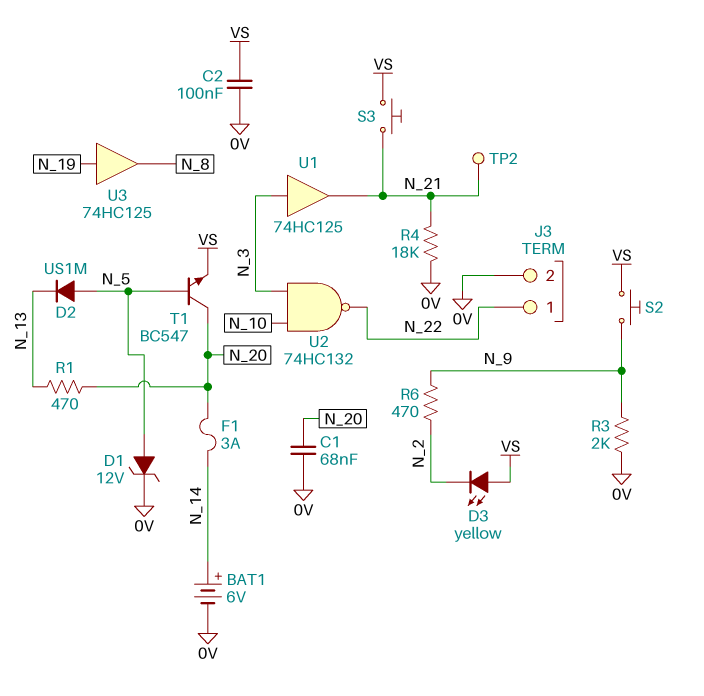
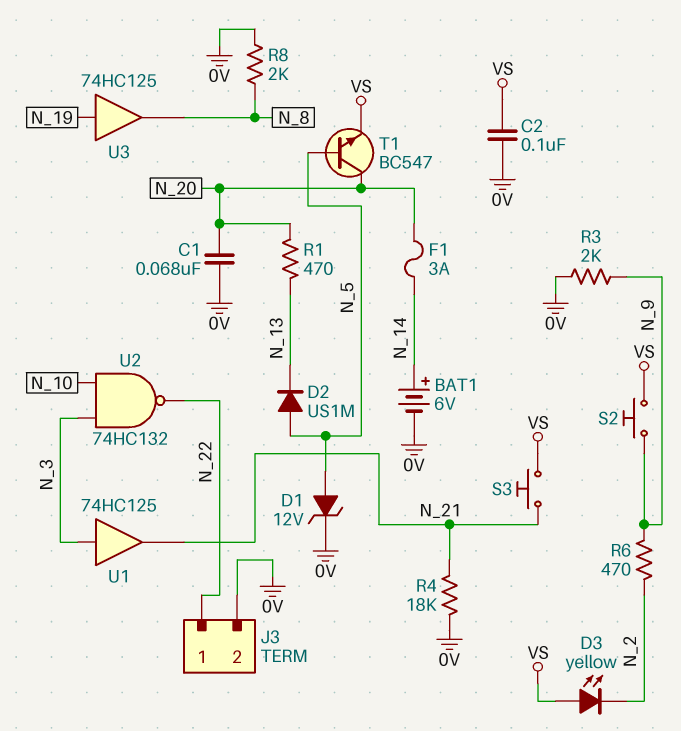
R8: none -> 2k (0V, N_8)
TP2: test point (N_21) -> none

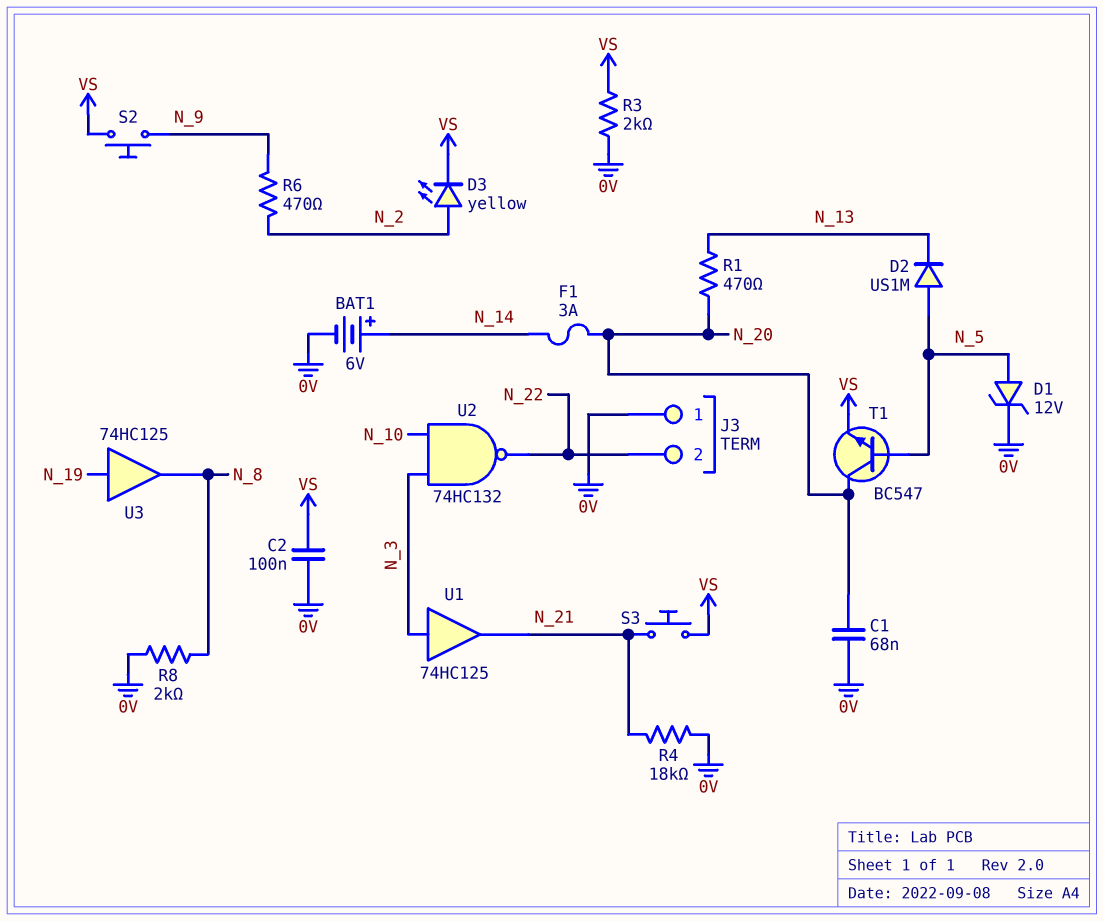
D3: LED yellow (A VS, K N_2) -> LED yellow (A N_2, K VS)
J3 pin 1: N_22 -> 0V
J3 pin 2: 0V -> N_22
R3: 2k (0V, N_9) -> 2k (0V, VS)

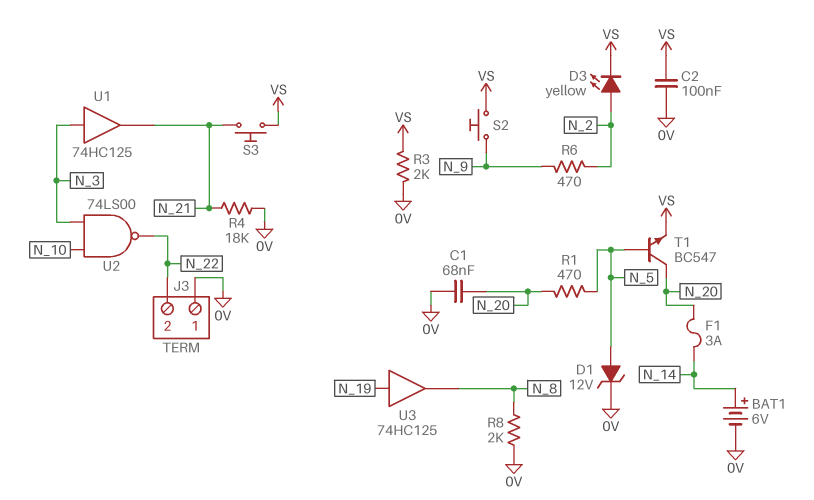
D2: diode US1M (A N_5, K N_13) -> none
R1: 470 (N_13, N_20) -> 470 (N_5, N_20)
U2: NAND 74HC132 (in N_3, in N_10, out N_22) -> NAND 74LS00 (in N_3, in N_10, out N_22)

